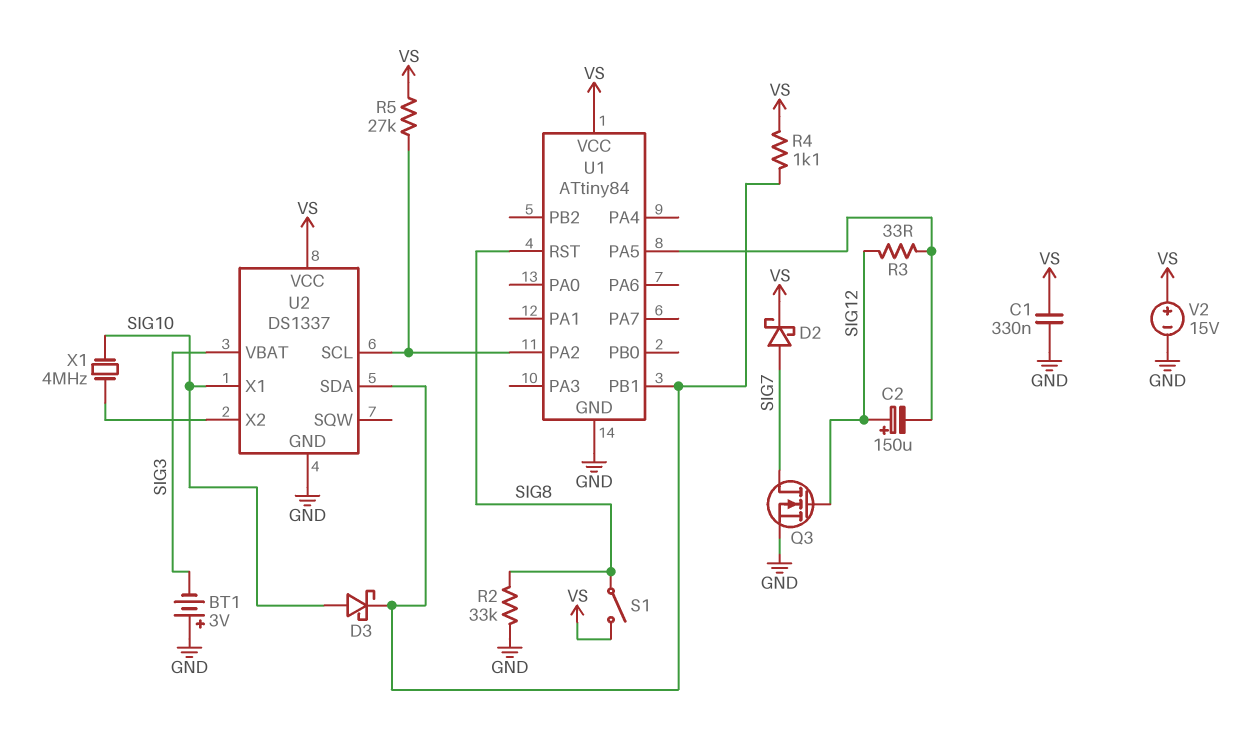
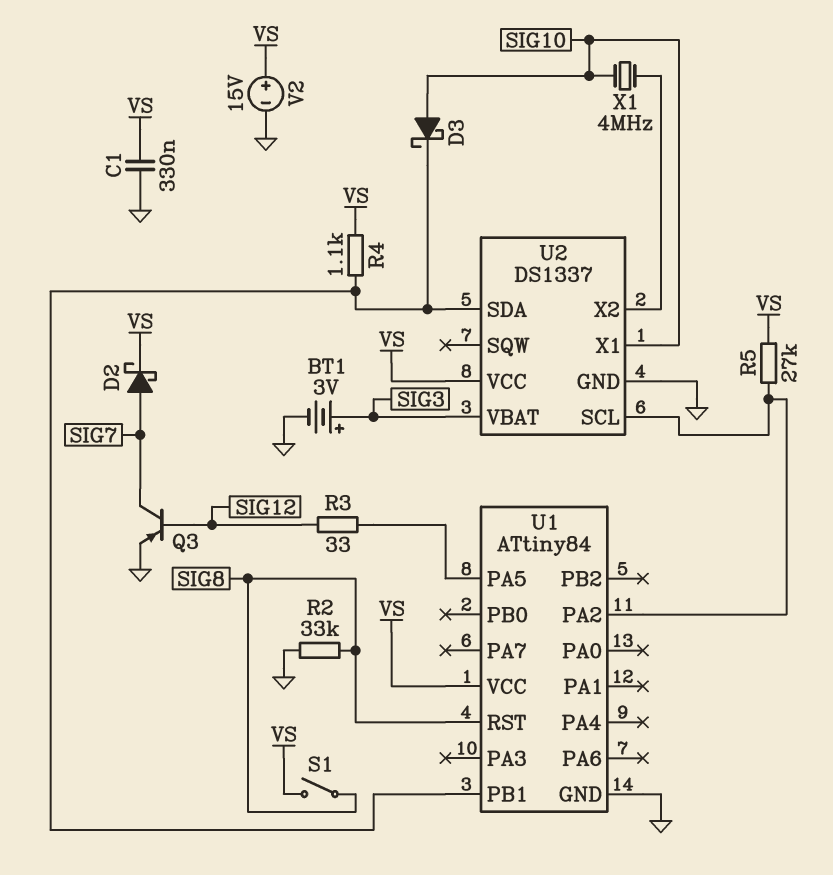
BT1: 3V (plus GND, minus SIG3) -> 3V (plus SIG3, minus GND)
C2: 150uF (plus SIG12, minus U1/PA5) -> none
Q3: NMOS (G SIG12, D SIG7, S GND) -> PNP (B SIG12, C SIG7, E GND)

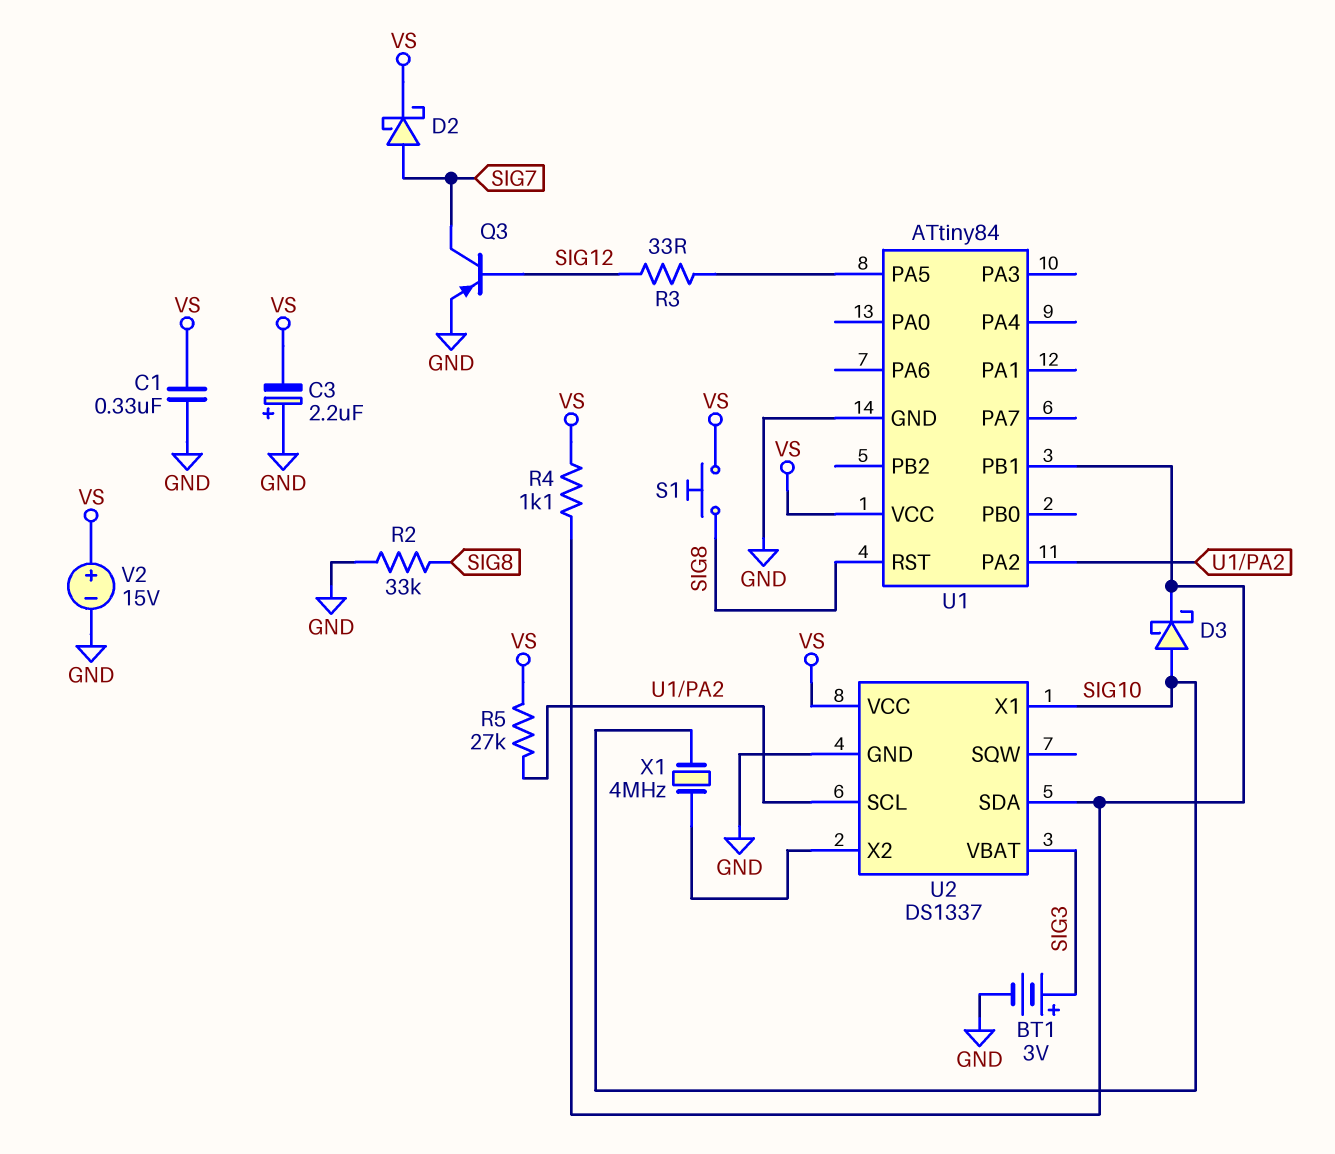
C3: none -> 2.2uF (plus GND, minus VS)
S1: switch (SIG8, VS) -> button (SIG8, VS)

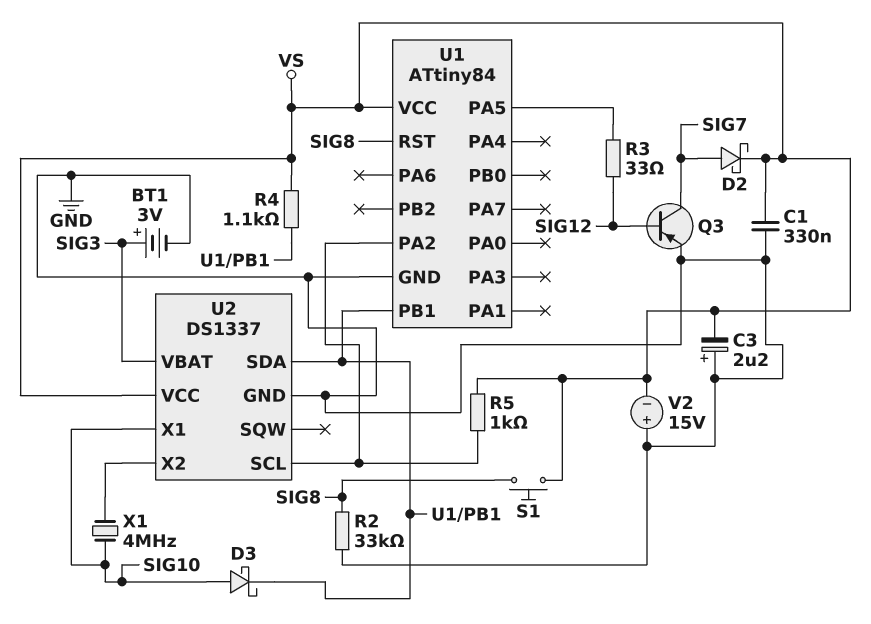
R5: 27k (U1/PA2, VS) -> 1k (U1/PA2, VS)
V2: 15V (plus VS, minus GND) -> 15V (plus GND, minus VS)

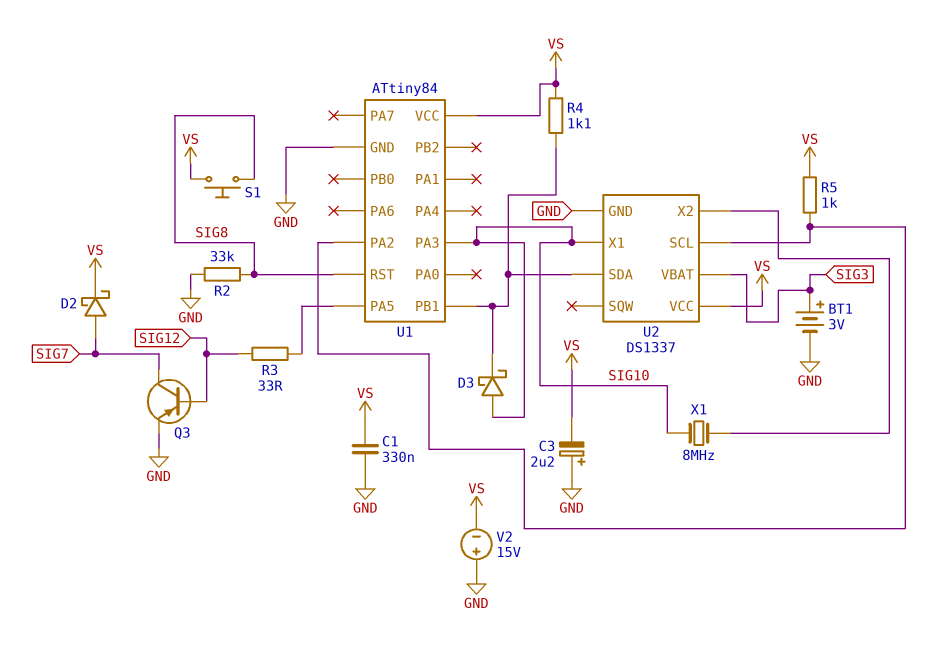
U1 pin PA3: none -> SIG10
X1: 4MHz (SIG10, U2/X2) -> 8MHz (SIG10, U2/X2)

